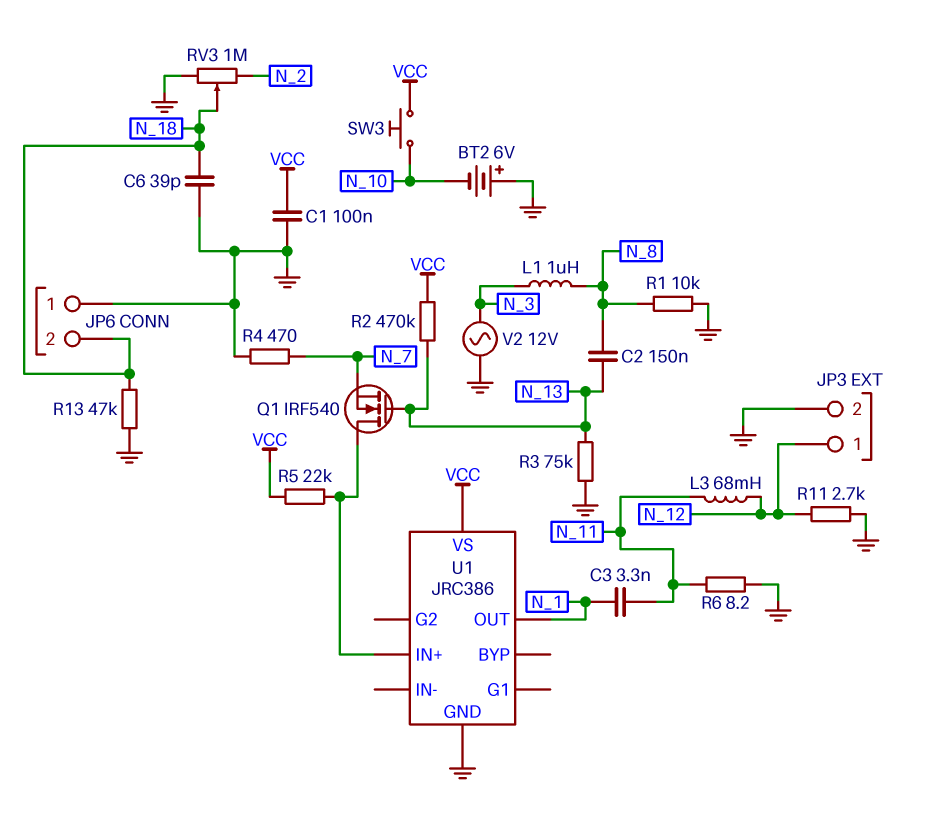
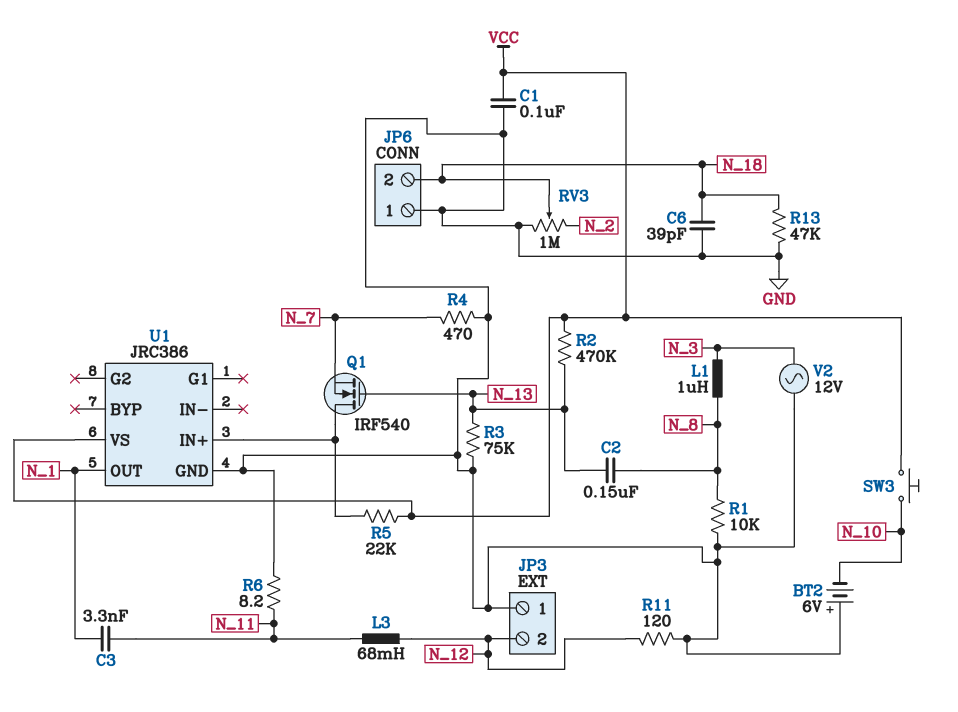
JP3 pin 1: N_12 -> GND
JP3 pin 2: GND -> N_12
R11: 2.7k (GND, N_12) -> 120 (GND, N_12)

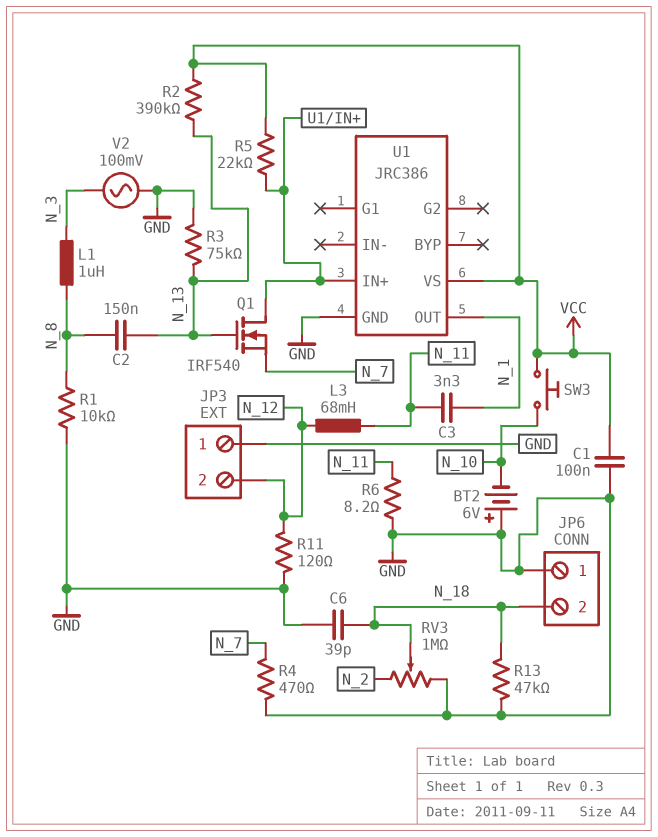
R2: 470k (N_13, VCC) -> 390k (N_13, VCC)
V2: AC 12V (GND, N_3) -> AC 100mV (GND, N_3)

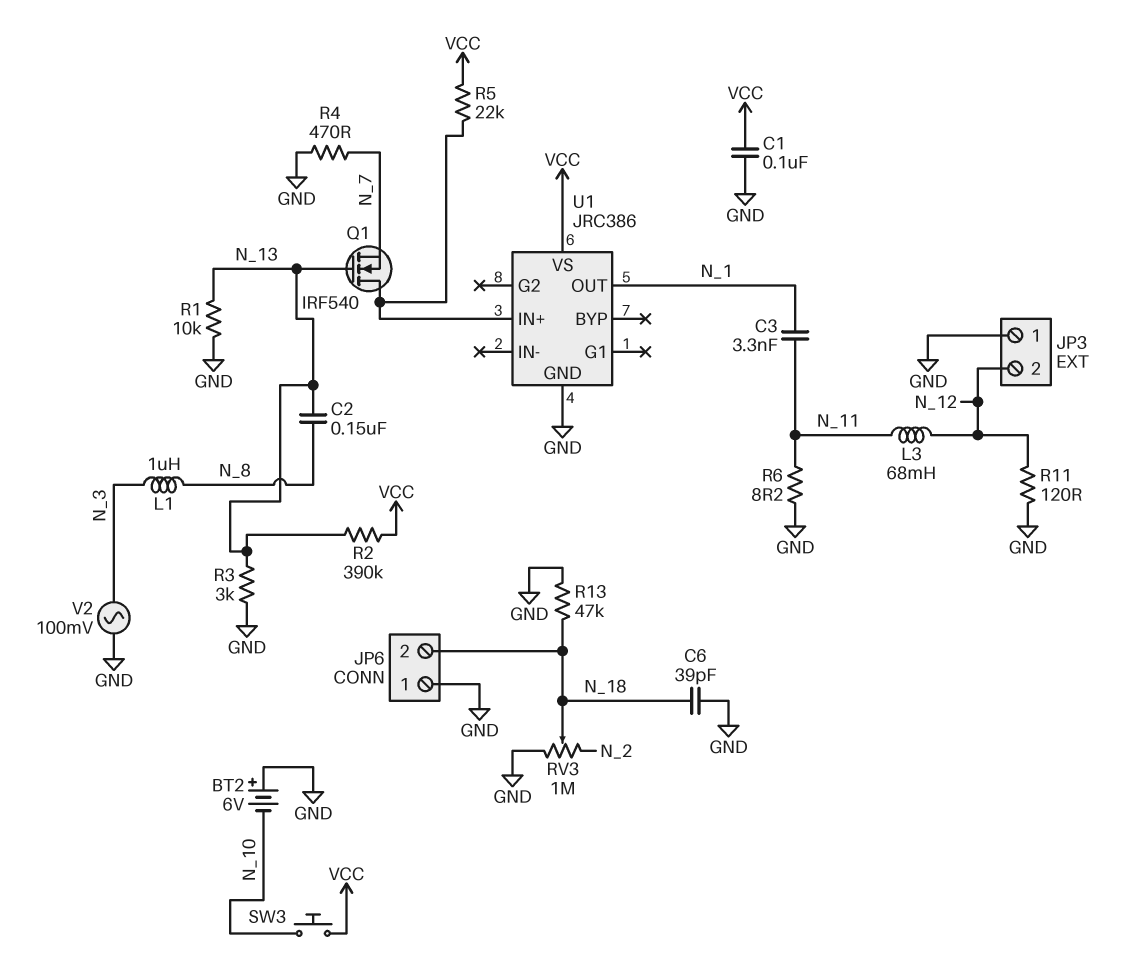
R1: 10k (GND, N_8) -> 10k (GND, N_13)
R3: 75k (GND, N_13) -> 3k (GND, N_13)

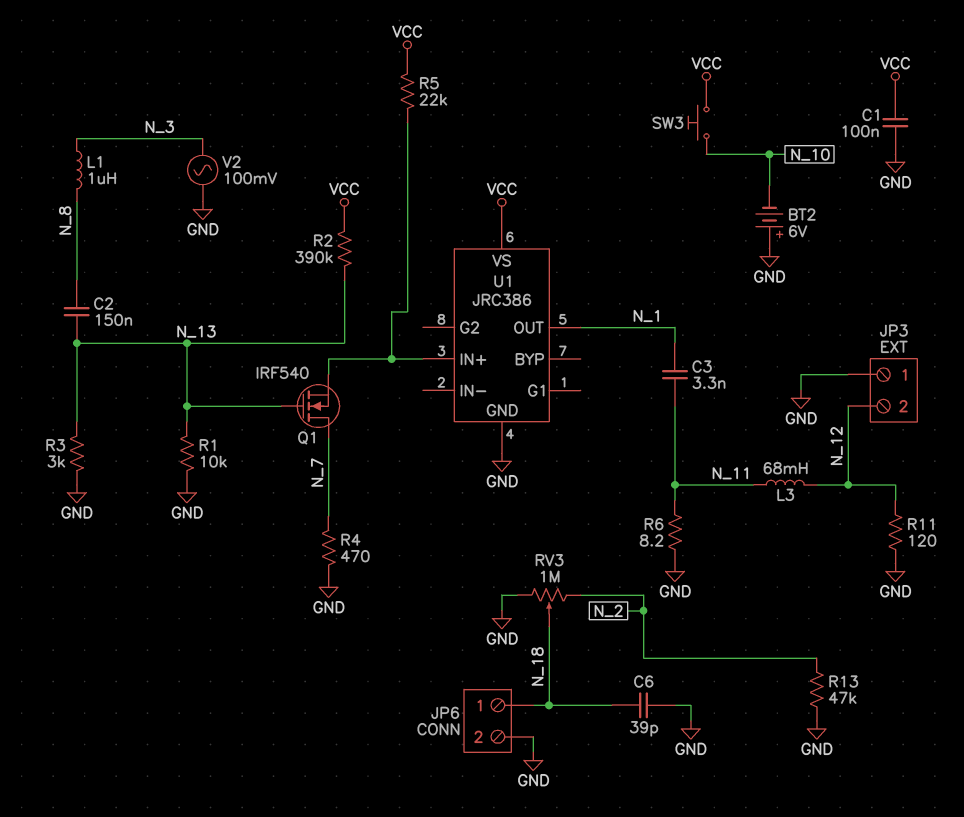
JP6 pin 1: GND -> N_18
JP6 pin 2: N_18 -> GND
Q1: NMOS IRF540 (G N_13, D U1/IN+, S N_7) -> NMOS IRF540 (G N_13, D N_7, S U1/IN+)
R13: 47k (GND, N_18) -> 47k (GND, N_2)

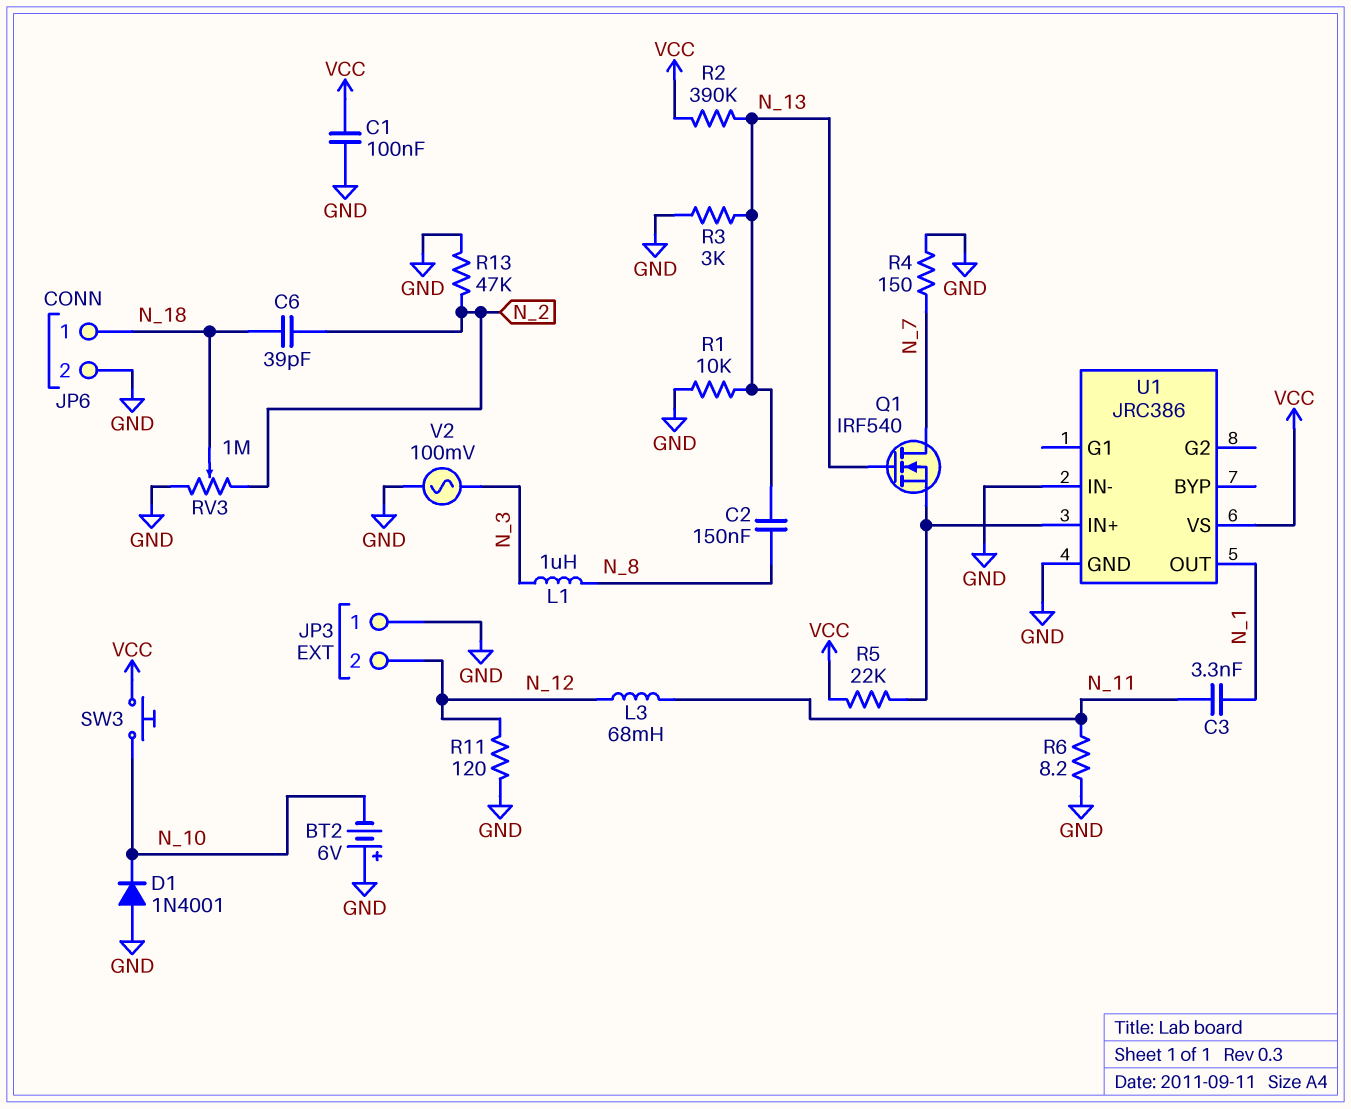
C6: 39pF (GND, N_18) -> 39pF (N_2, N_18)
D1: none -> diode 1N4001 (A GND, K N_10)
R4: 470 (GND, N_7) -> 150 (GND, N_7)
U1 pin IN-: none -> GND

